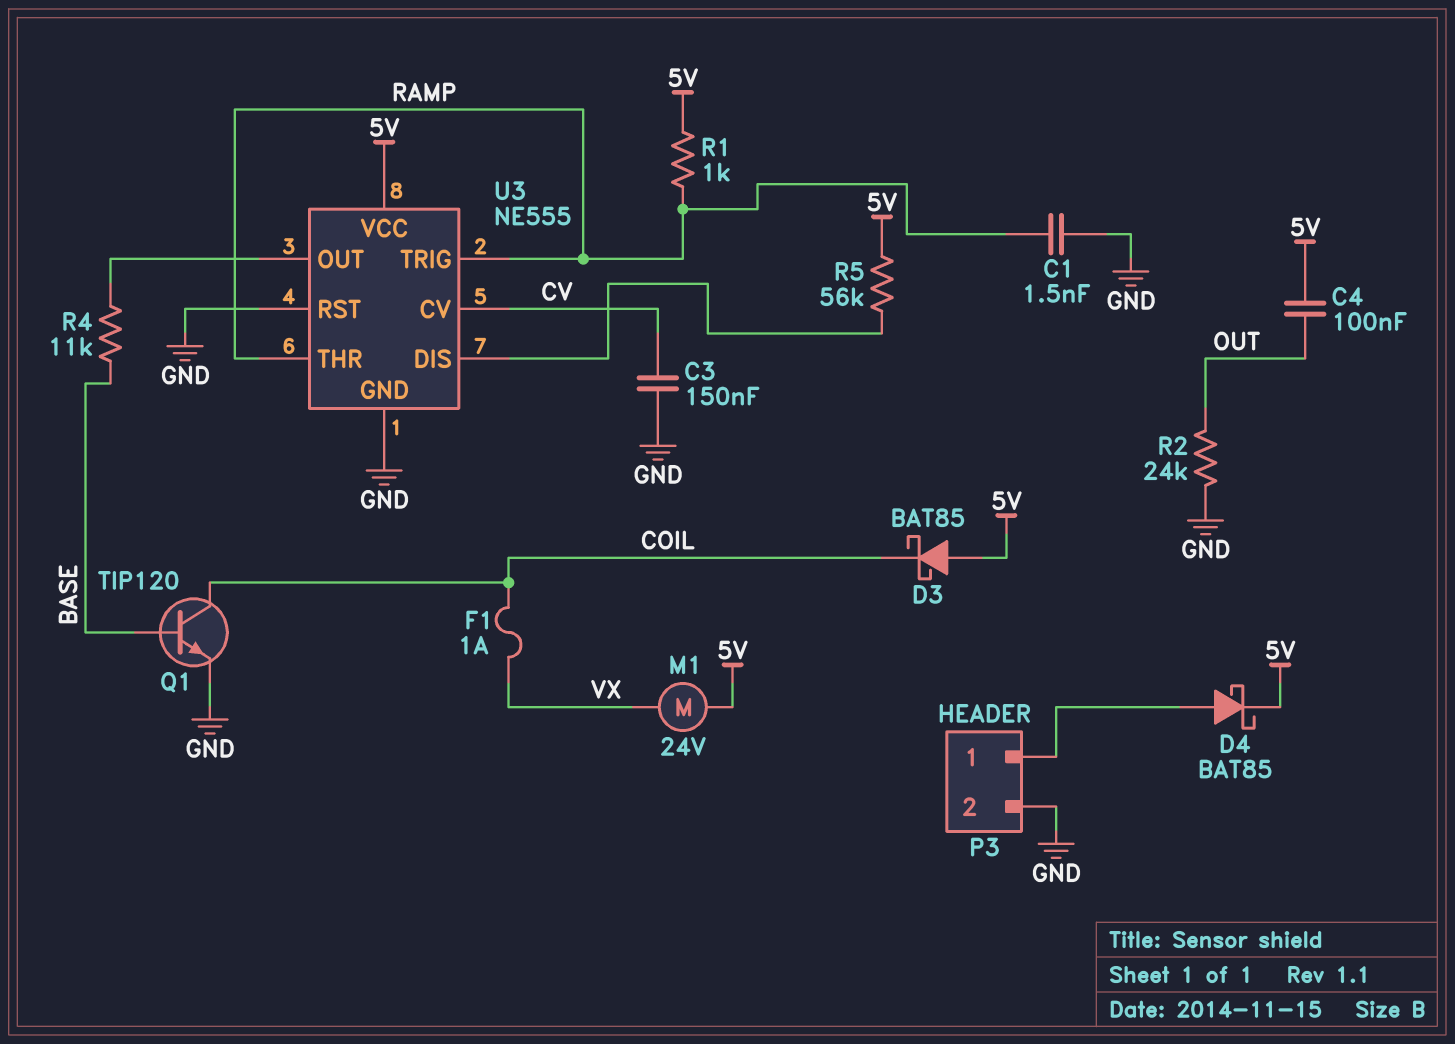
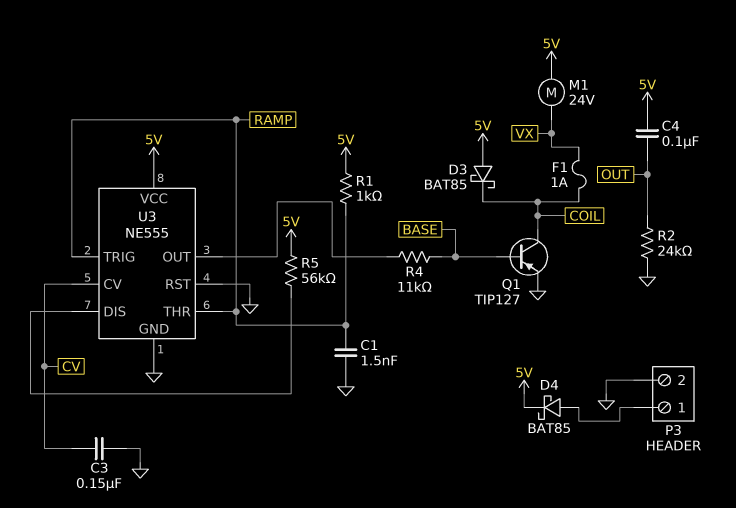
Q1: NPN TIP120 (B BASE, C COIL, E GND) -> PNP TIP127 (B BASE, C COIL, E GND)

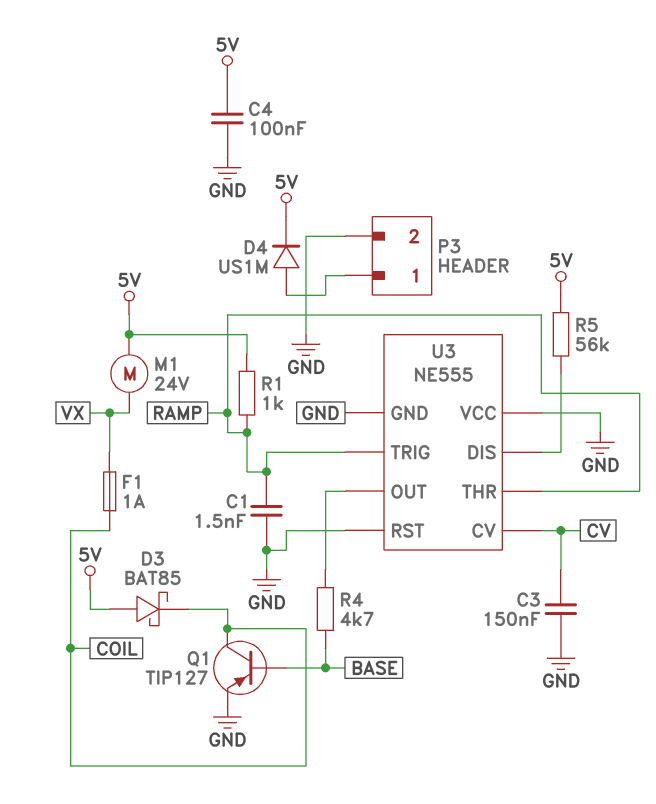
C4: 100nF (5V, OUT) -> 100nF (5V, GND)
D4: schottky BAT85 (A P3/1, K 5V) -> diode US1M (A P3/1, K 5V)
R2: 24k (GND, OUT) -> none
R4: 11k (BASE, U3/OUT) -> 4.7k (BASE, U3/OUT)
U3 pin VCC: 5V -> GND

